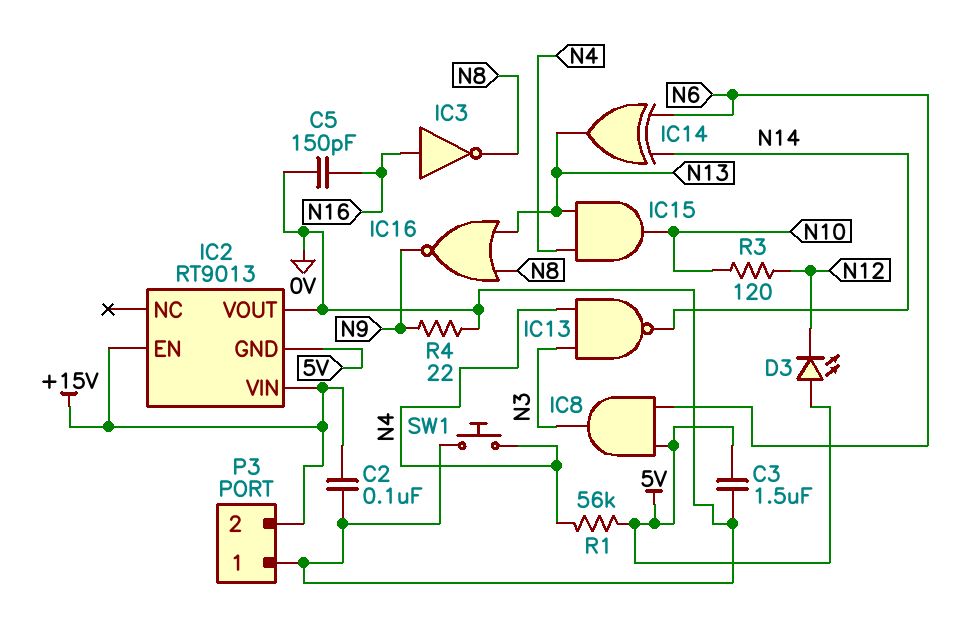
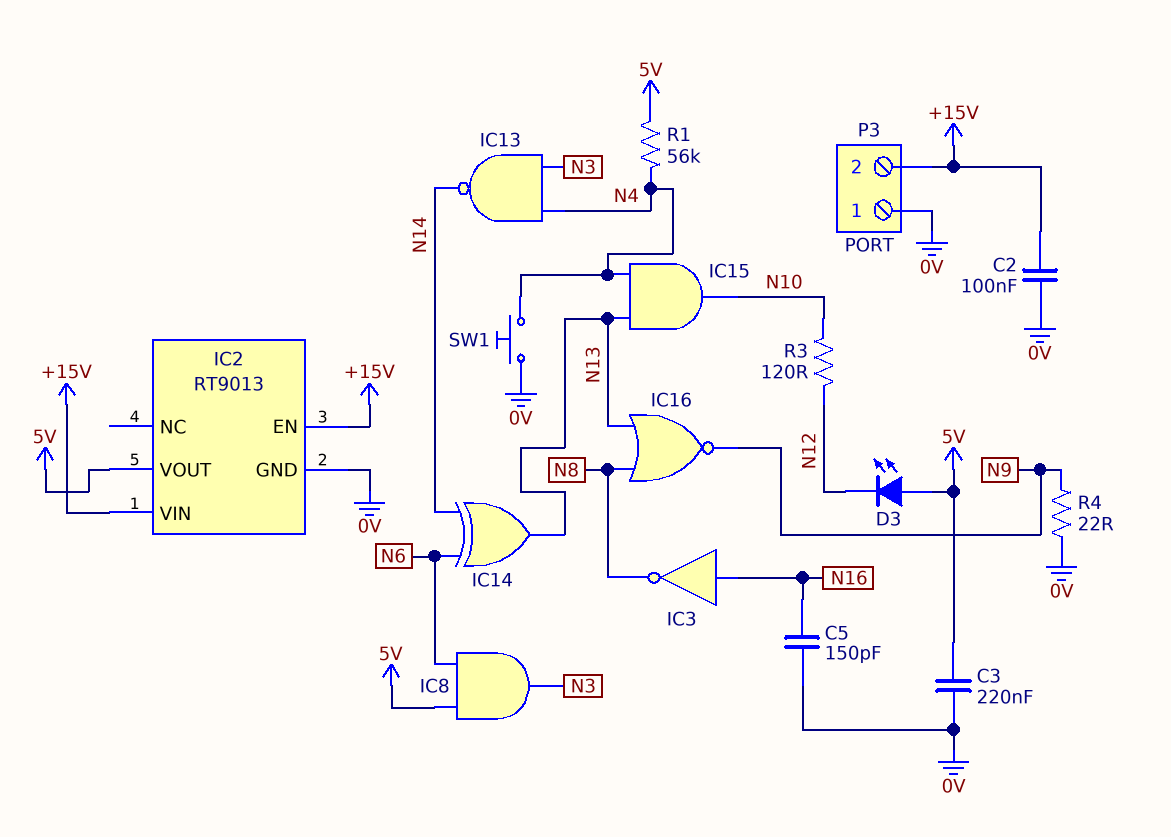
C3: 1.5uF (0V, 5V) -> 220nF (0V, 5V)
IC2 pin GND: 5V -> 0V
IC2 pin VOUT: 0V -> 5V

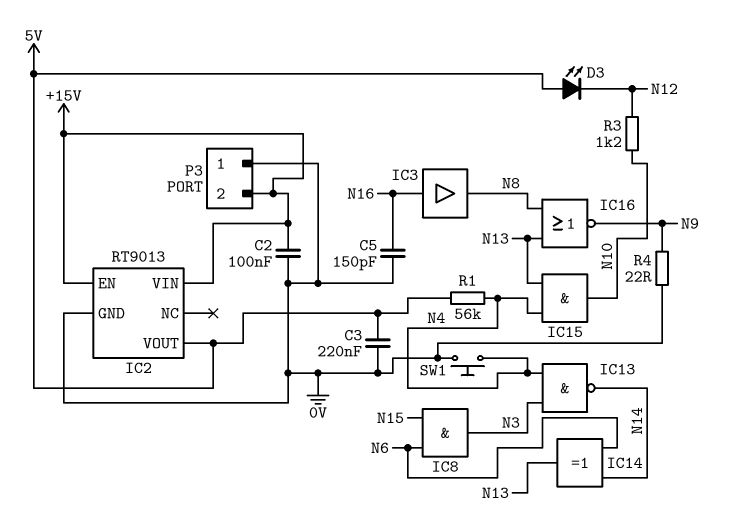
IC3: NOT (in N16, out N8) -> buffer (in N16, out N8)
IC8: AND (in 5V, in N6, out N3) -> AND (in N6, in N15, out N3)
R3: 120 (N10, N12) -> 1.2k (N10, N12)

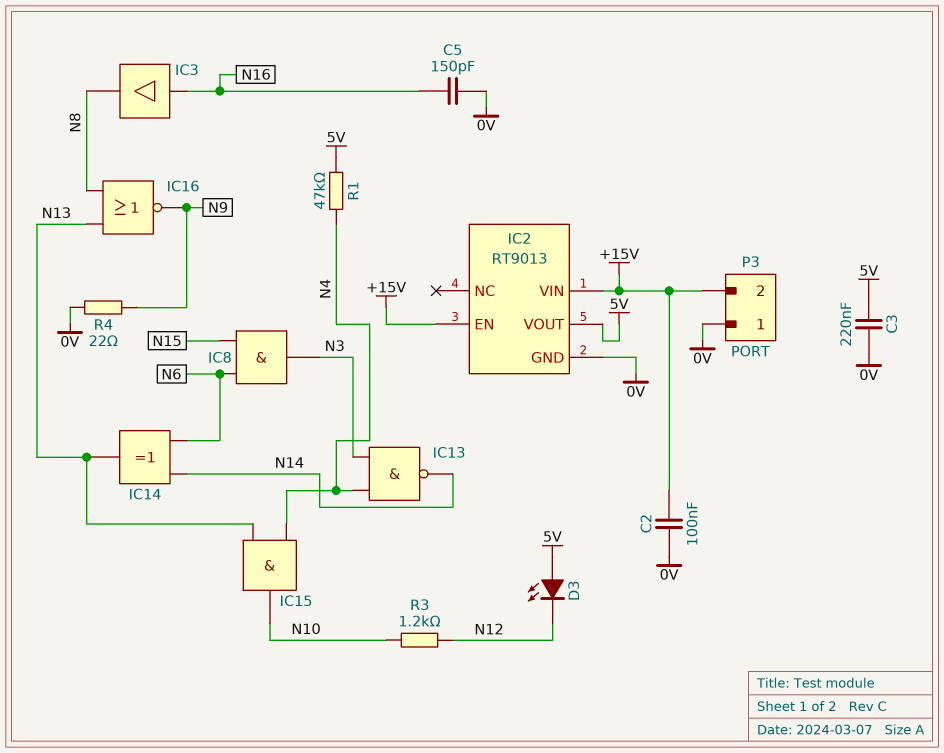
R1: 56k (5V, N4) -> 47k (5V, N4)
SW1: button (0V, N4) -> none

